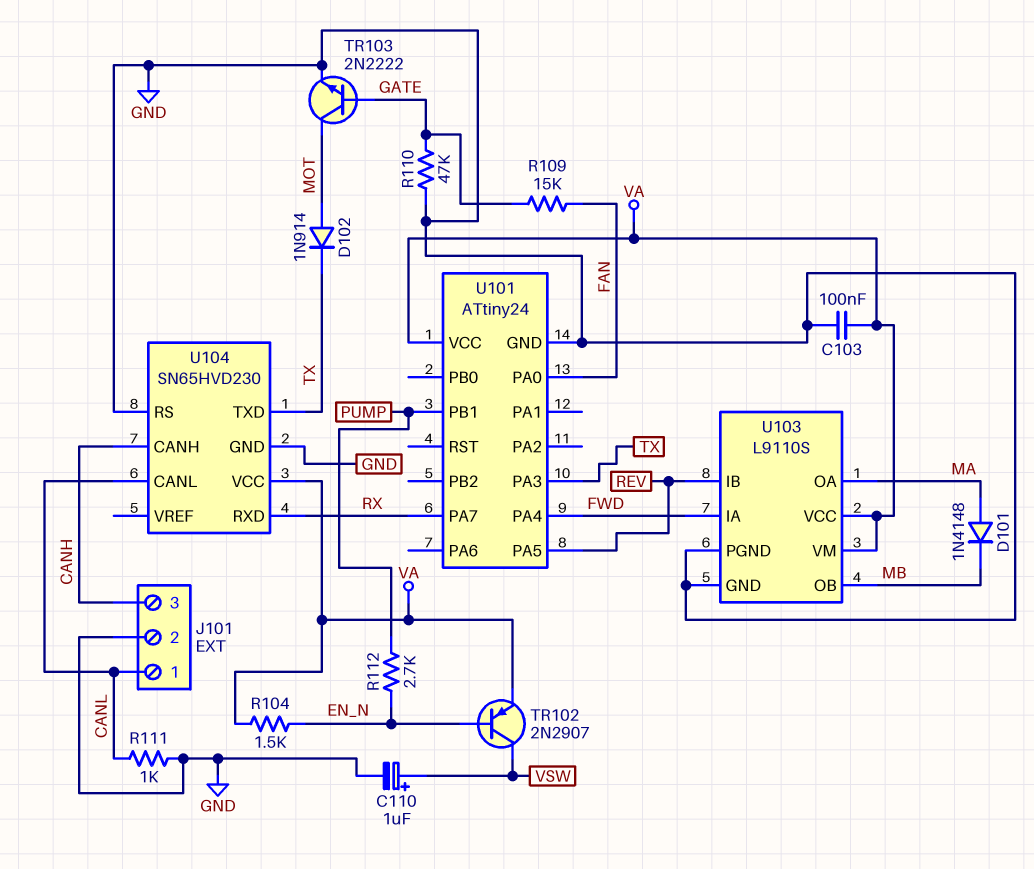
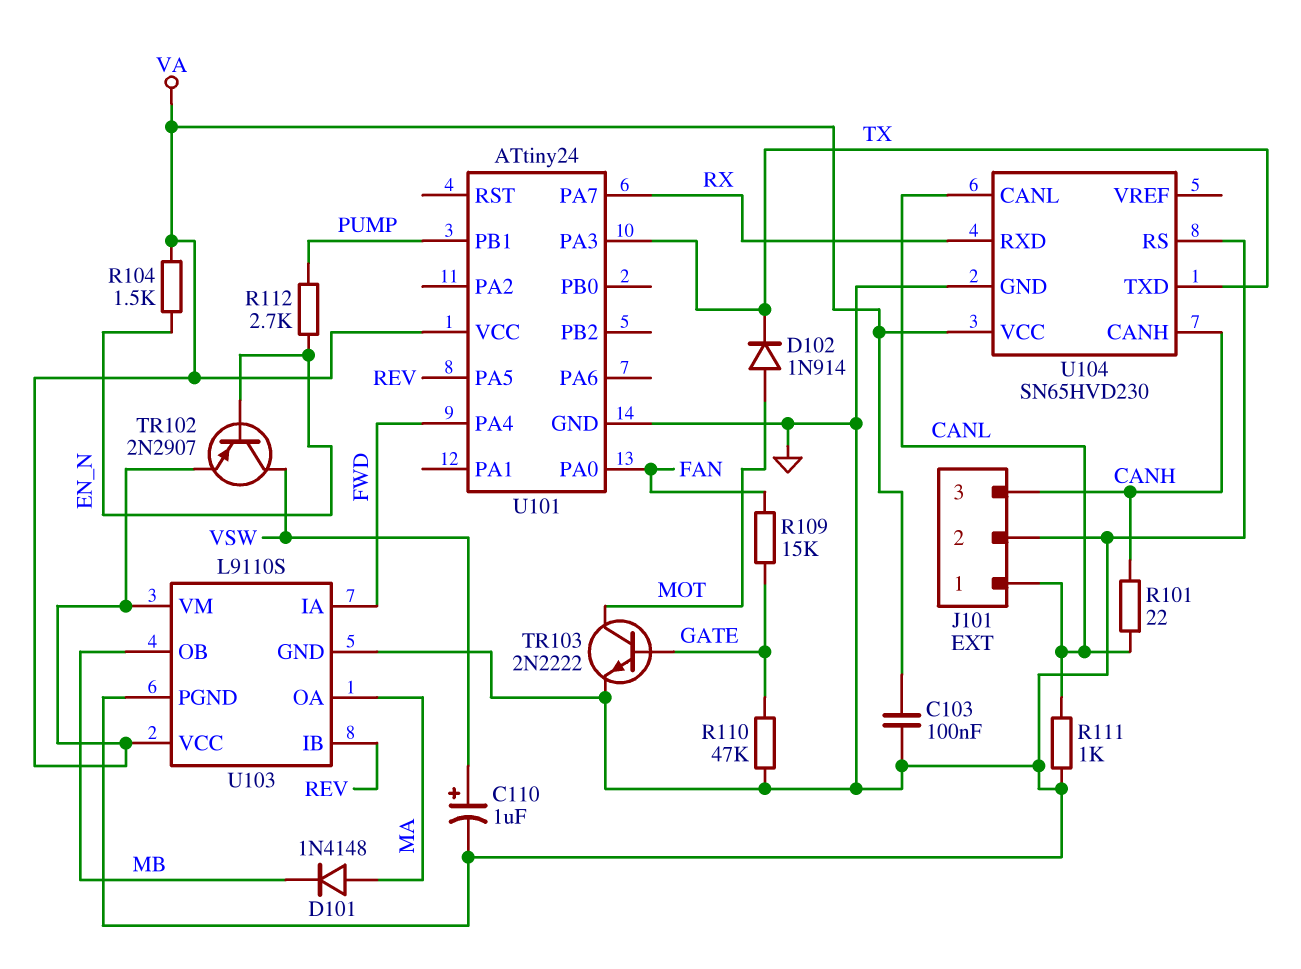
R101: none -> 22 (CANH, CANL)

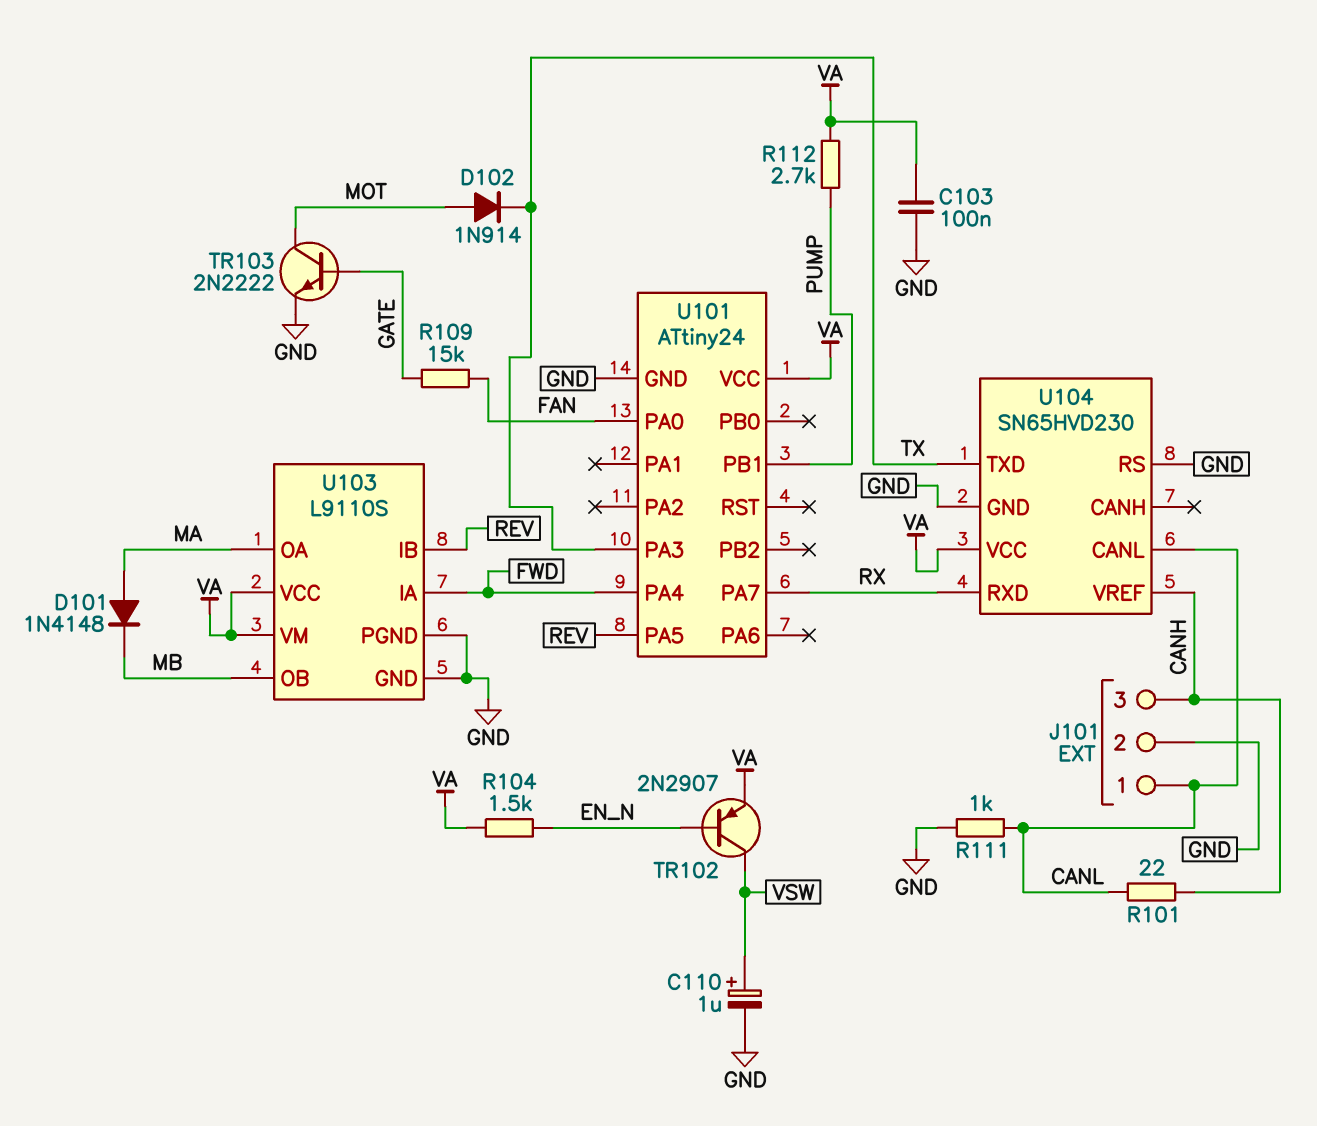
R110: 47k (GATE, GND) -> none
R112: 2.7k (EN_N, PUMP) -> 2.7k (PUMP, VA)
U104 pin CANH: CANH -> none
U104 pin VREF: none -> CANH

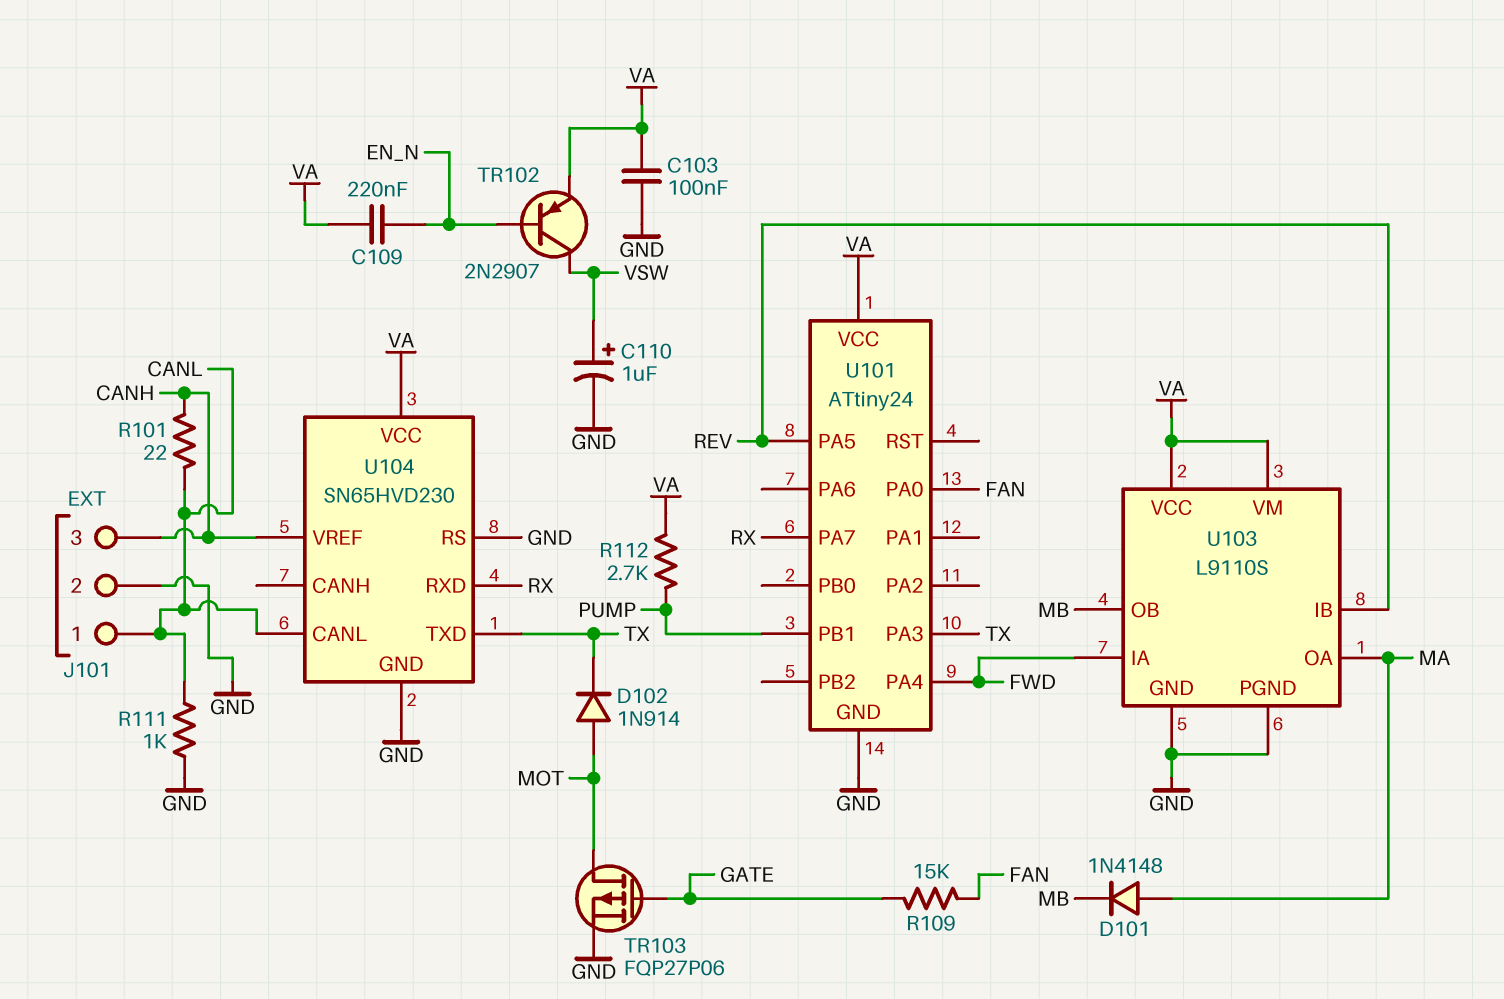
C109: none -> 220nF (EN_N, VA)
R104: 1.5k (EN_N, VA) -> none
TR103: NPN 2N2222 (B GATE, C MOT, E GND) -> PMOS FQP27P06 (G GATE, D MOT, S GND)

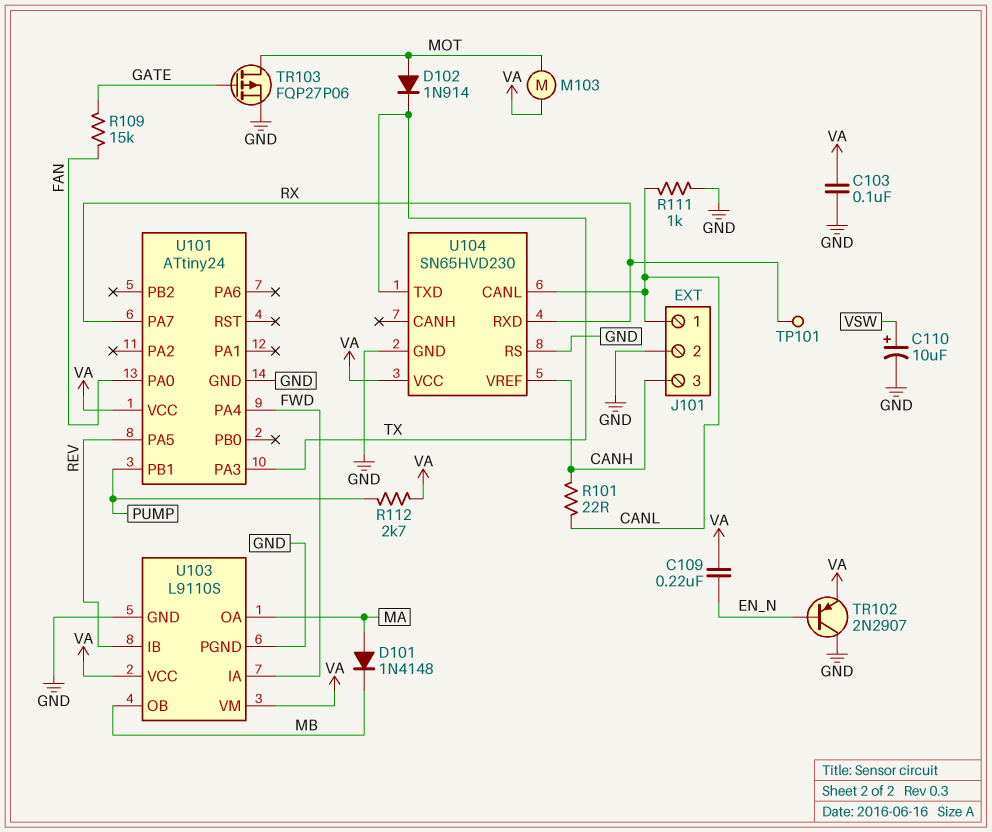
C110: 1uF (plus VSW, minus GND) -> 10uF (plus VSW, minus GND)
M103: none -> motor (MOT, VA)
TP101: none -> test point (RX)
TR102: PNP 2N2907 (B EN_N, C VSW, E VA) -> PNP 2N2907 (B EN_N, C GND, E VA)

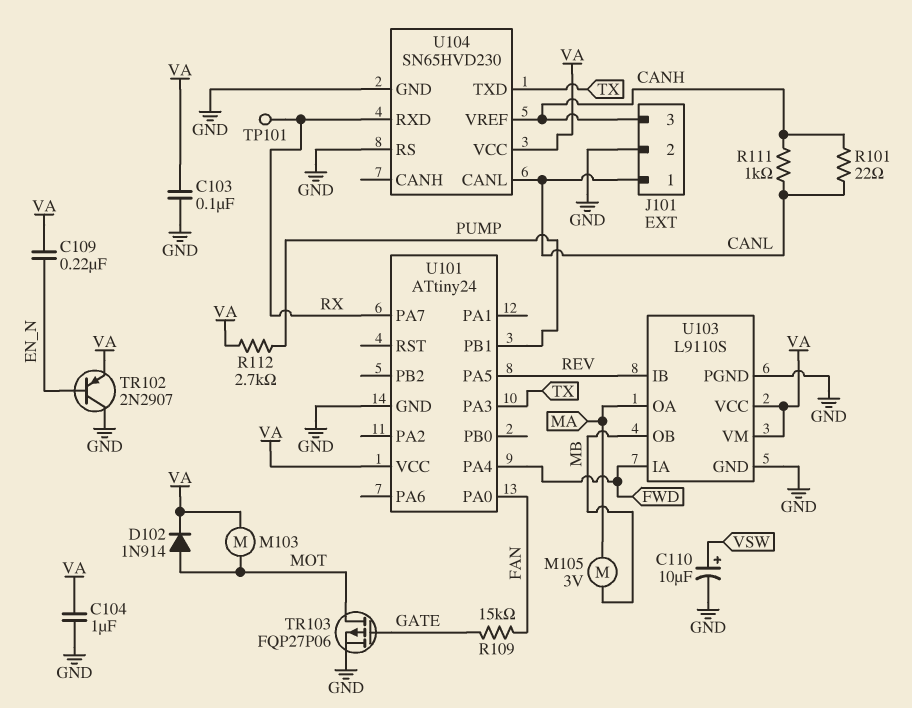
C104: none -> 1uF (GND, VA)
D101: diode 1N4148 (A MA, K MB) -> none
D102: diode 1N914 (A MOT, K TX) -> diode 1N914 (A MOT, K VA)
M105: none -> motor 3V (MA, MB)
R111: 1k (CANL, GND) -> 1k (CANH, CANL)

